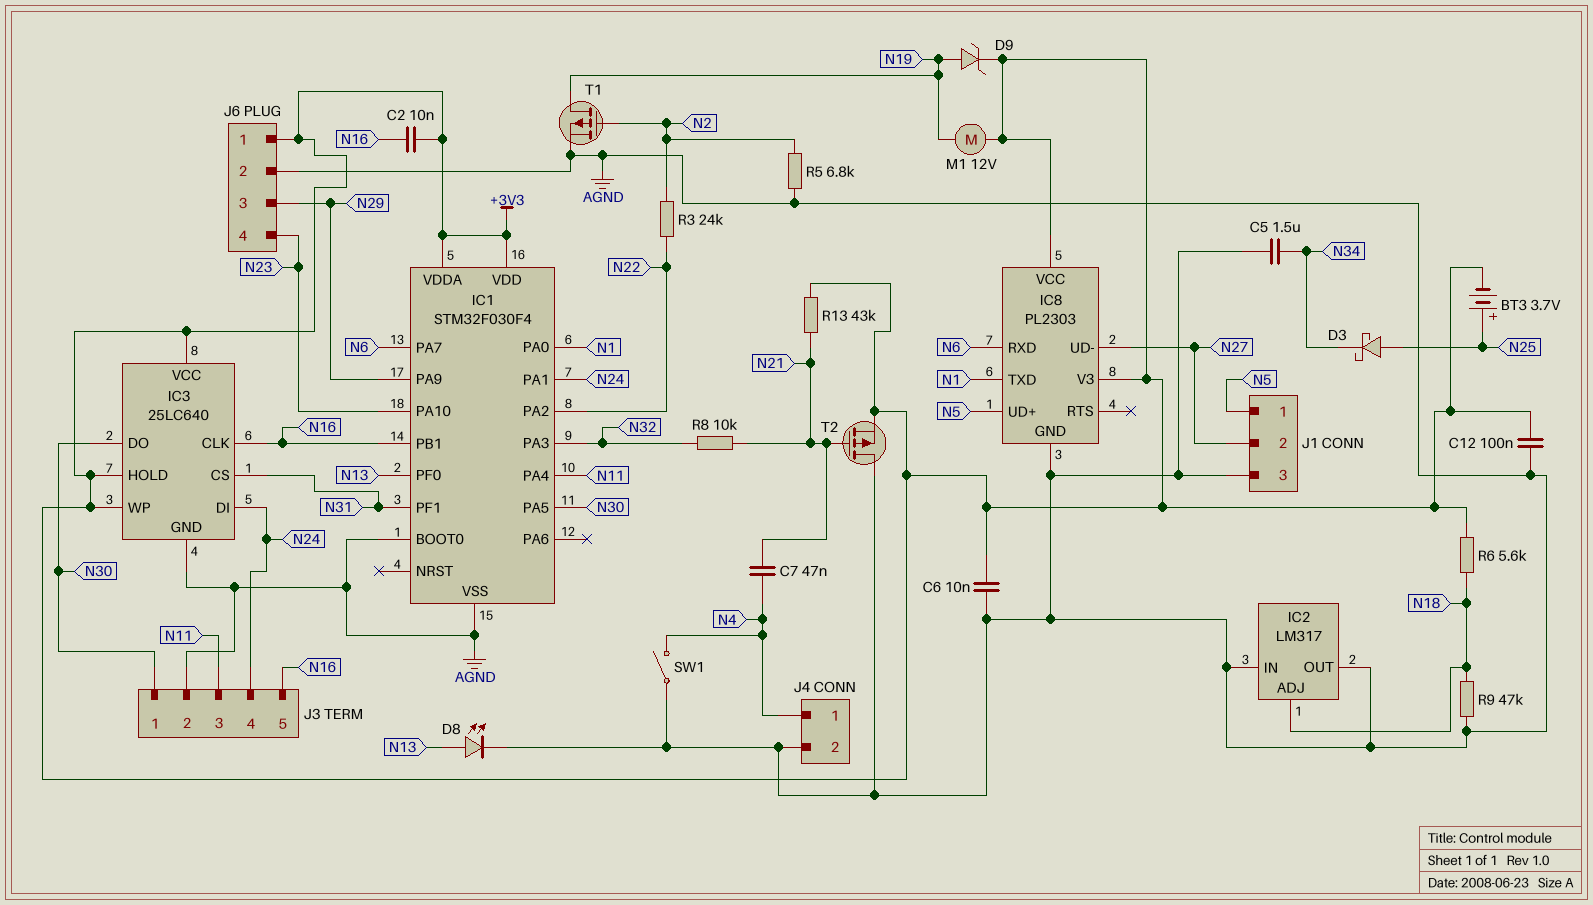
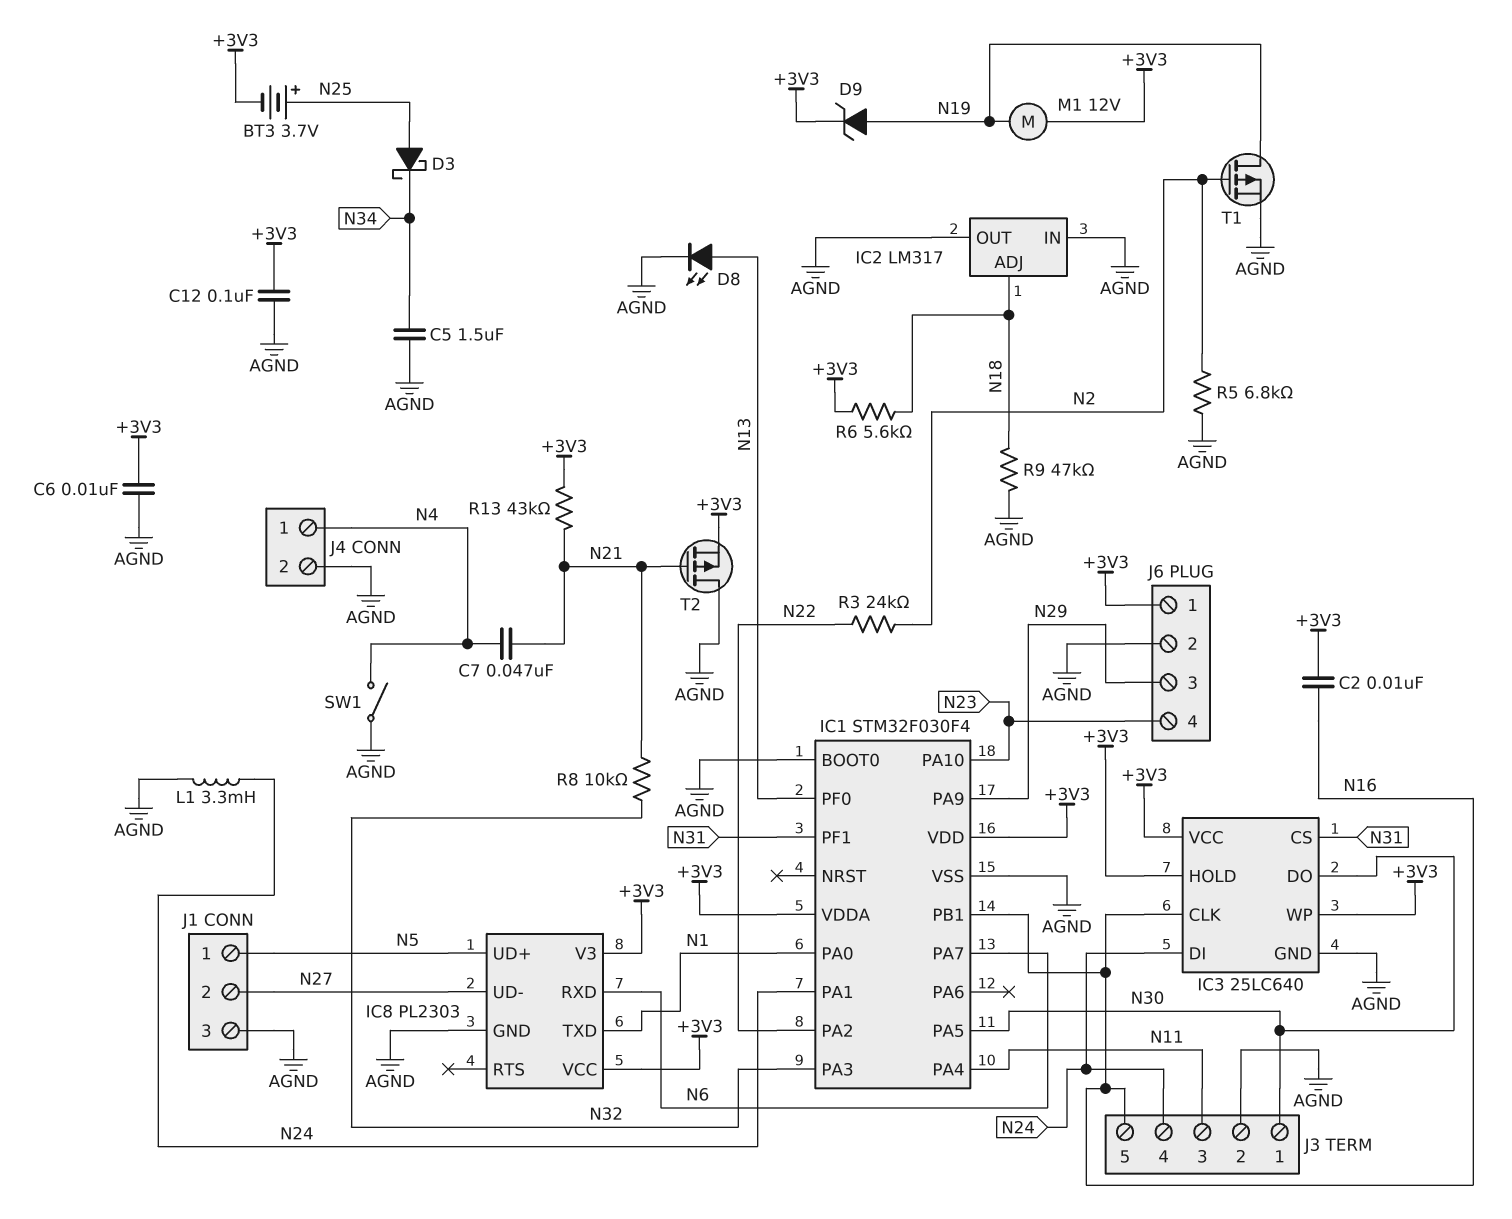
L1: none -> 3.3mH (AGND, N24)

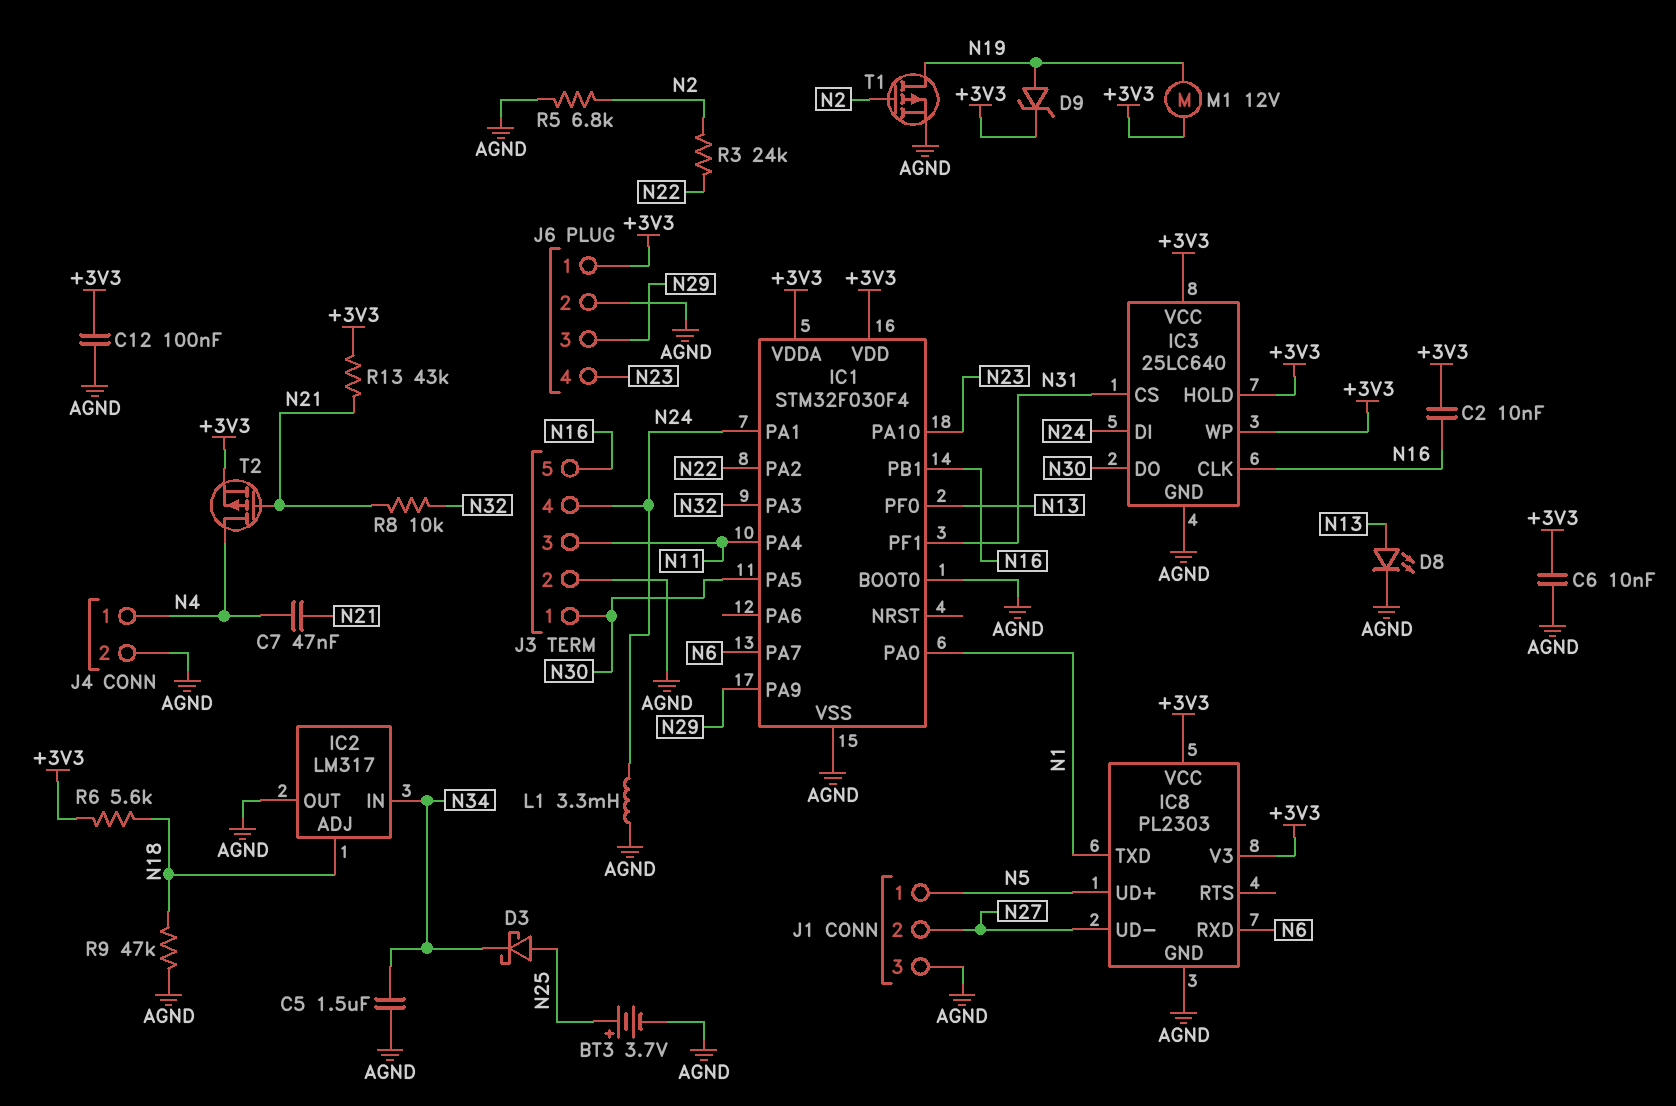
BT3: 3.7V (plus N25, minus +3V3) -> 3.7V (plus N25, minus AGND)
IC2 pin IN: AGND -> N34
SW1: switch (AGND, N4) -> none
T2: PMOS (G N21, D AGND, S +3V3) -> PMOS (G N21, D N4, S +3V3)

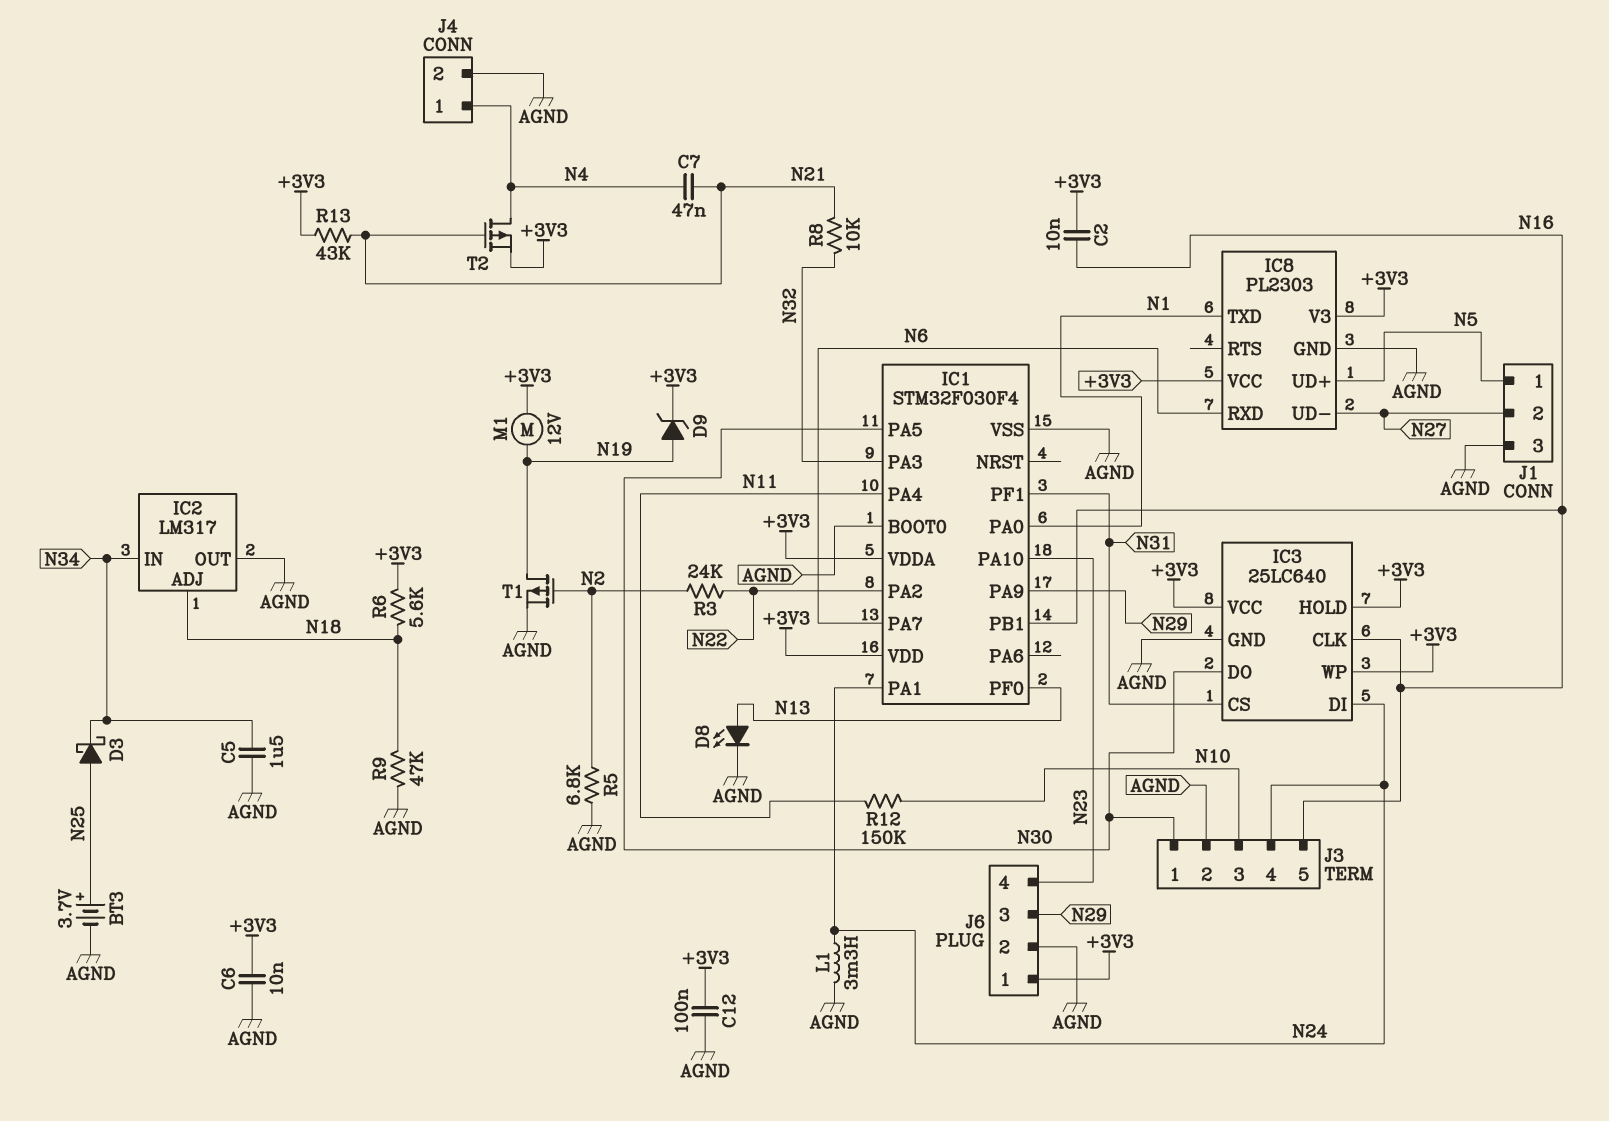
J3 pin 3: N11 -> N10
R12: none -> 150k (N10, N11)

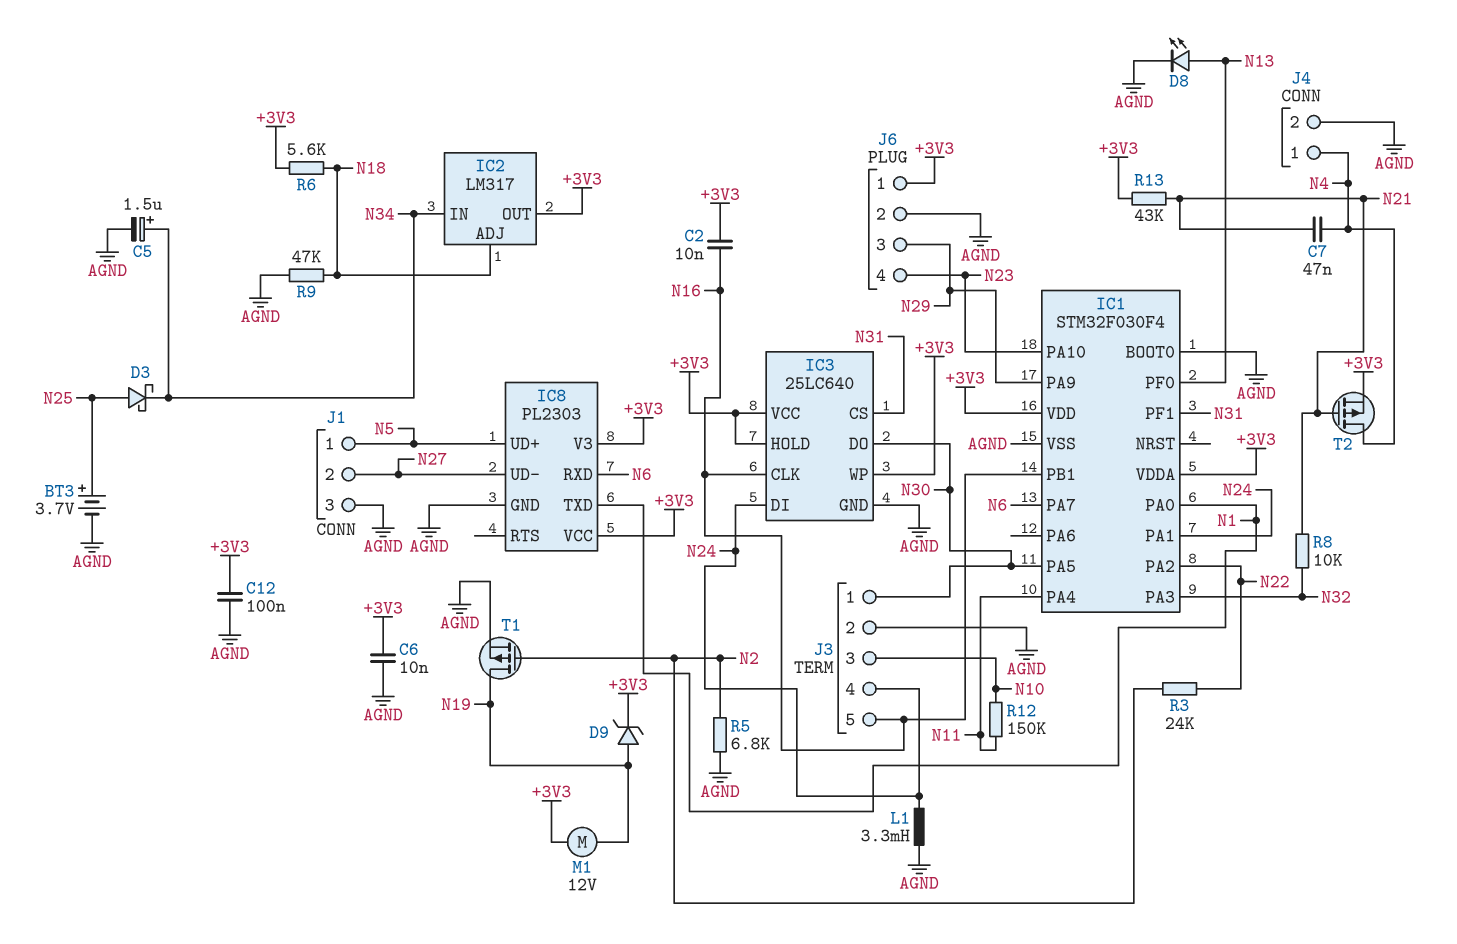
C5: 1.5uF (AGND, N34) -> 1.5uF (plus N34, minus AGND)
IC2 pin OUT: AGND -> +3V3

